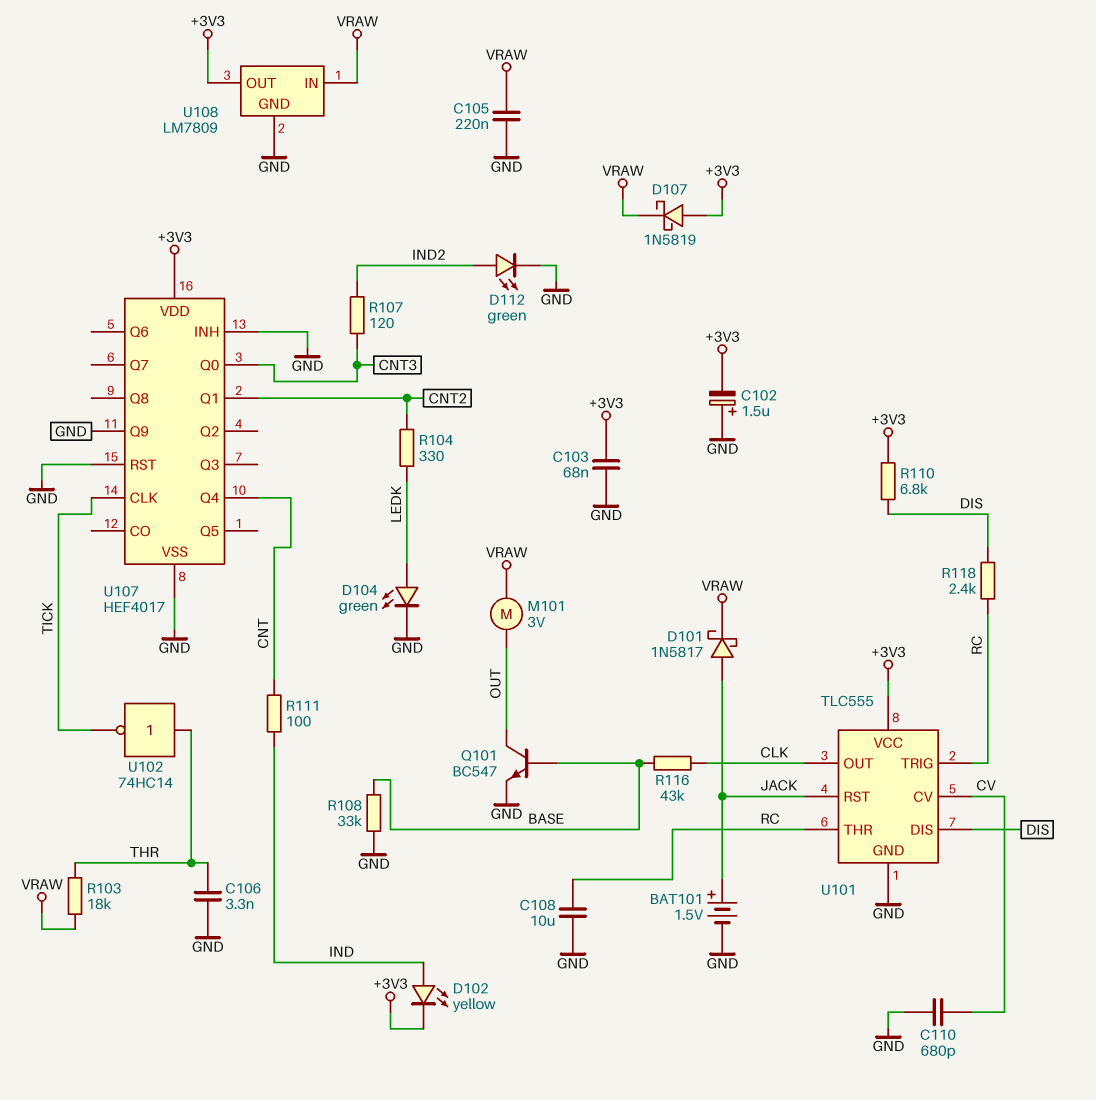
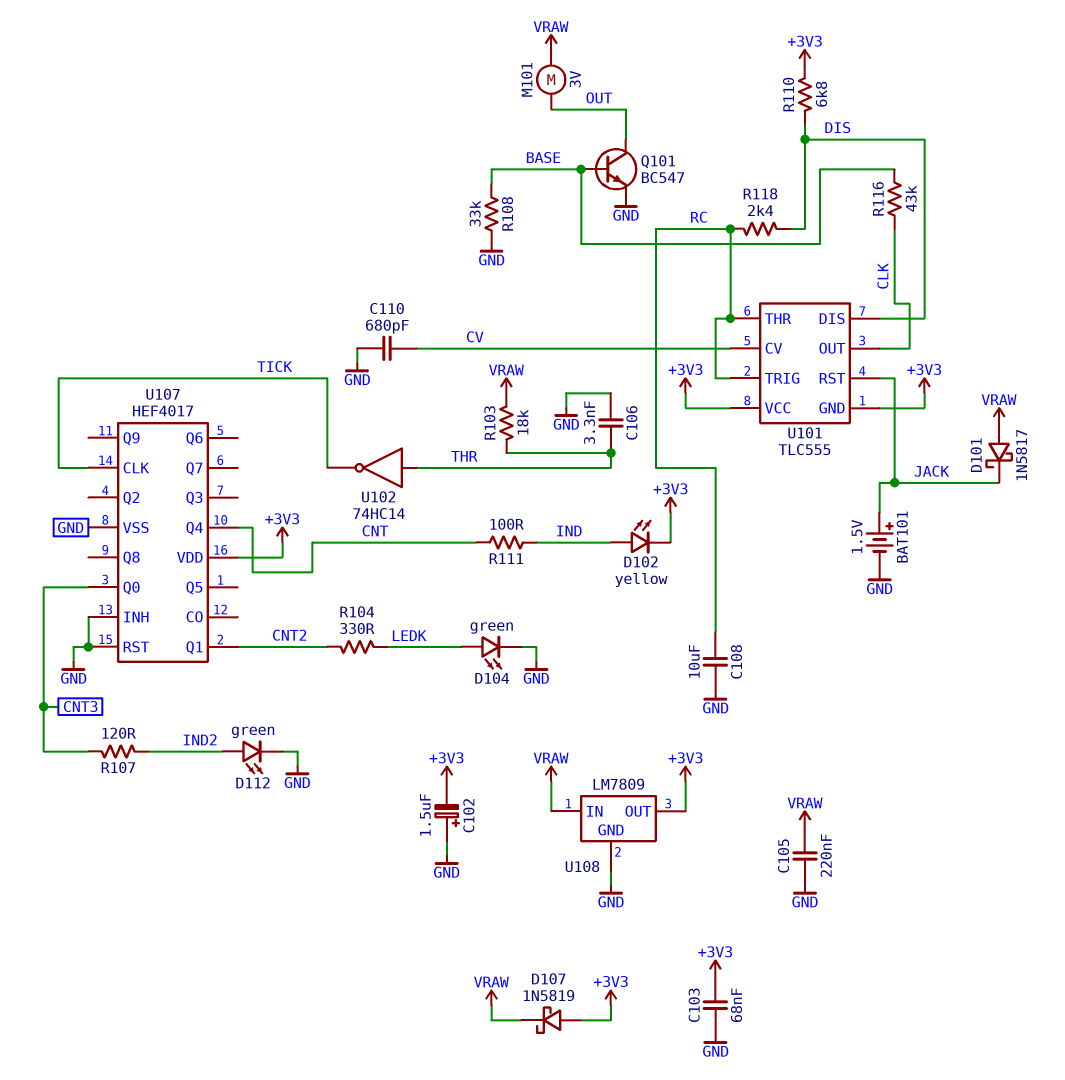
D101: schottky 1N5817 (A JACK, K VRAW) -> schottky 1N5817 (A VRAW, K JACK)
U101 pin GND: GND -> +3V3
U107 pin Q9: GND -> none

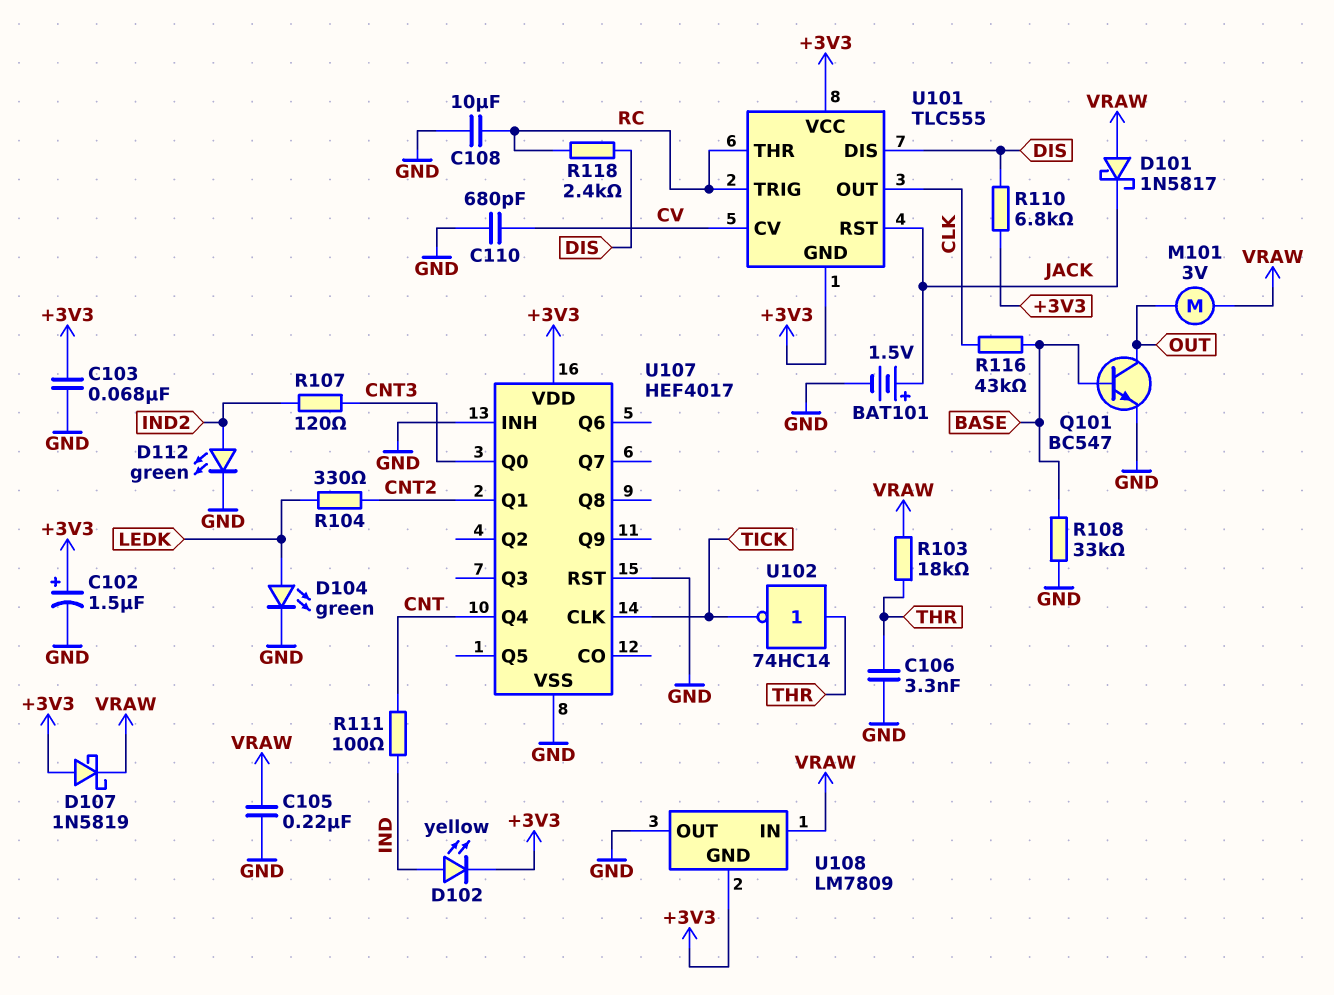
C102: 1.5uF (plus GND, minus +3V3) -> 1.5uF (plus +3V3, minus GND)
U108 pin GND: GND -> +3V3
U108 pin OUT: +3V3 -> GND

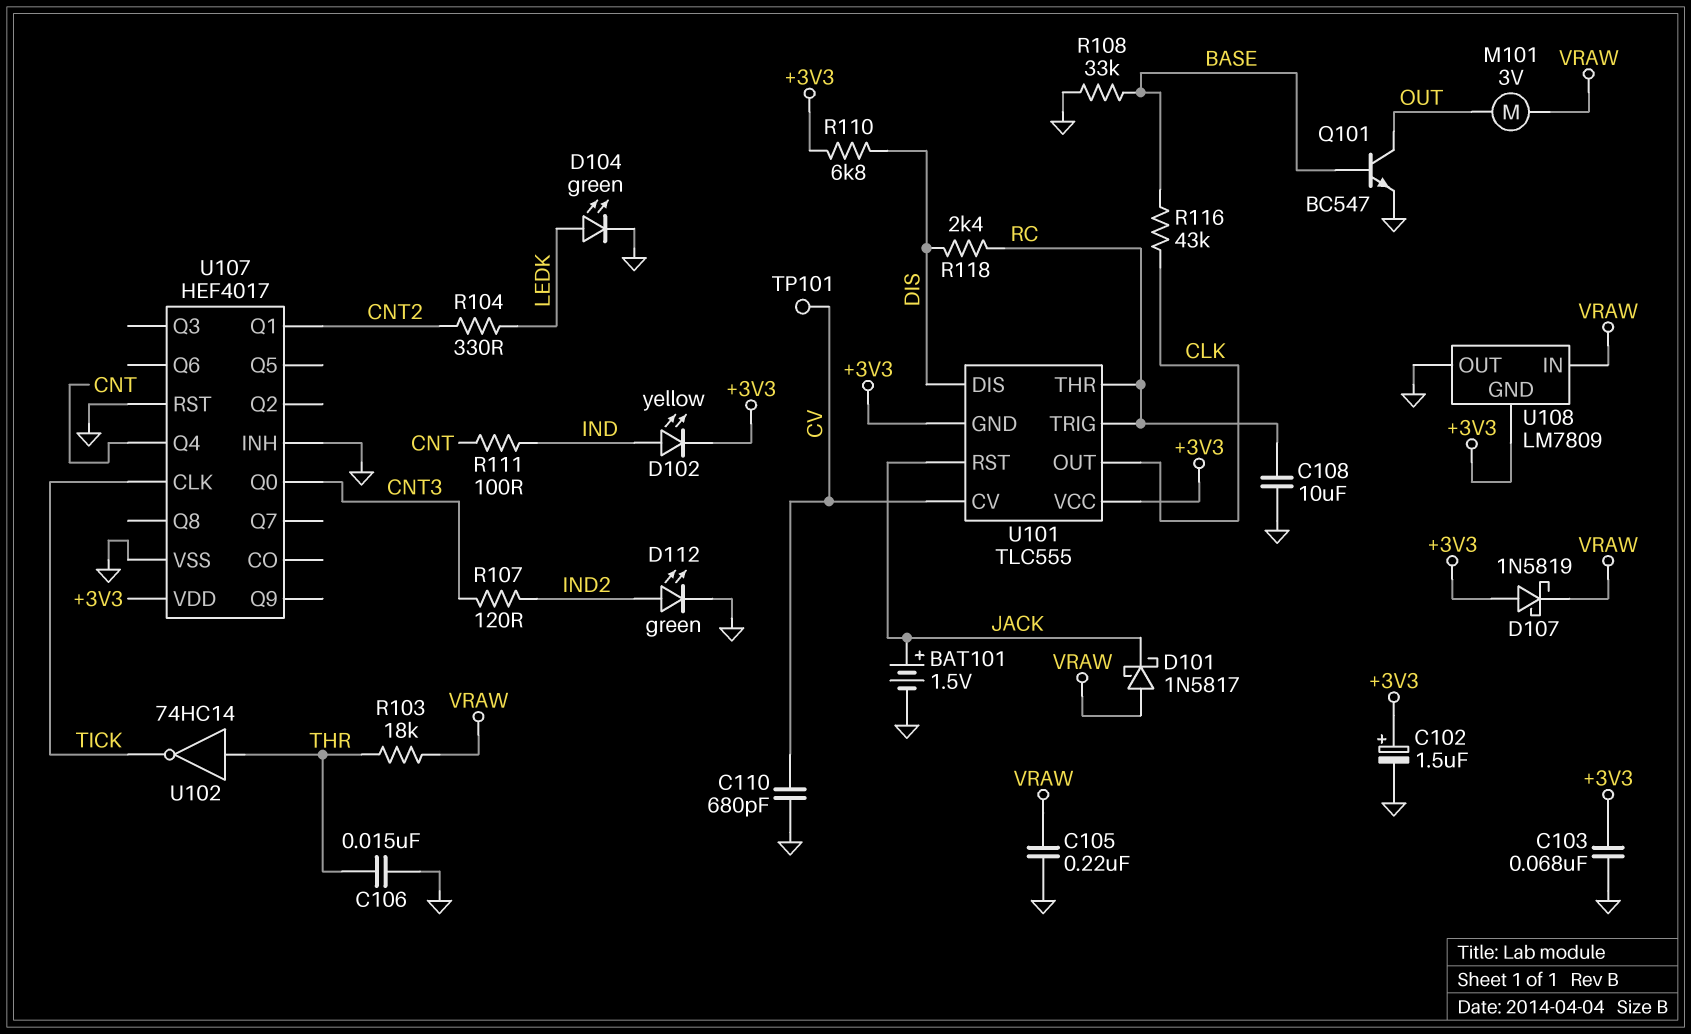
C106: 3.3nF (GND, THR) -> 15nF (GND, THR)
TP101: none -> test point (CV)

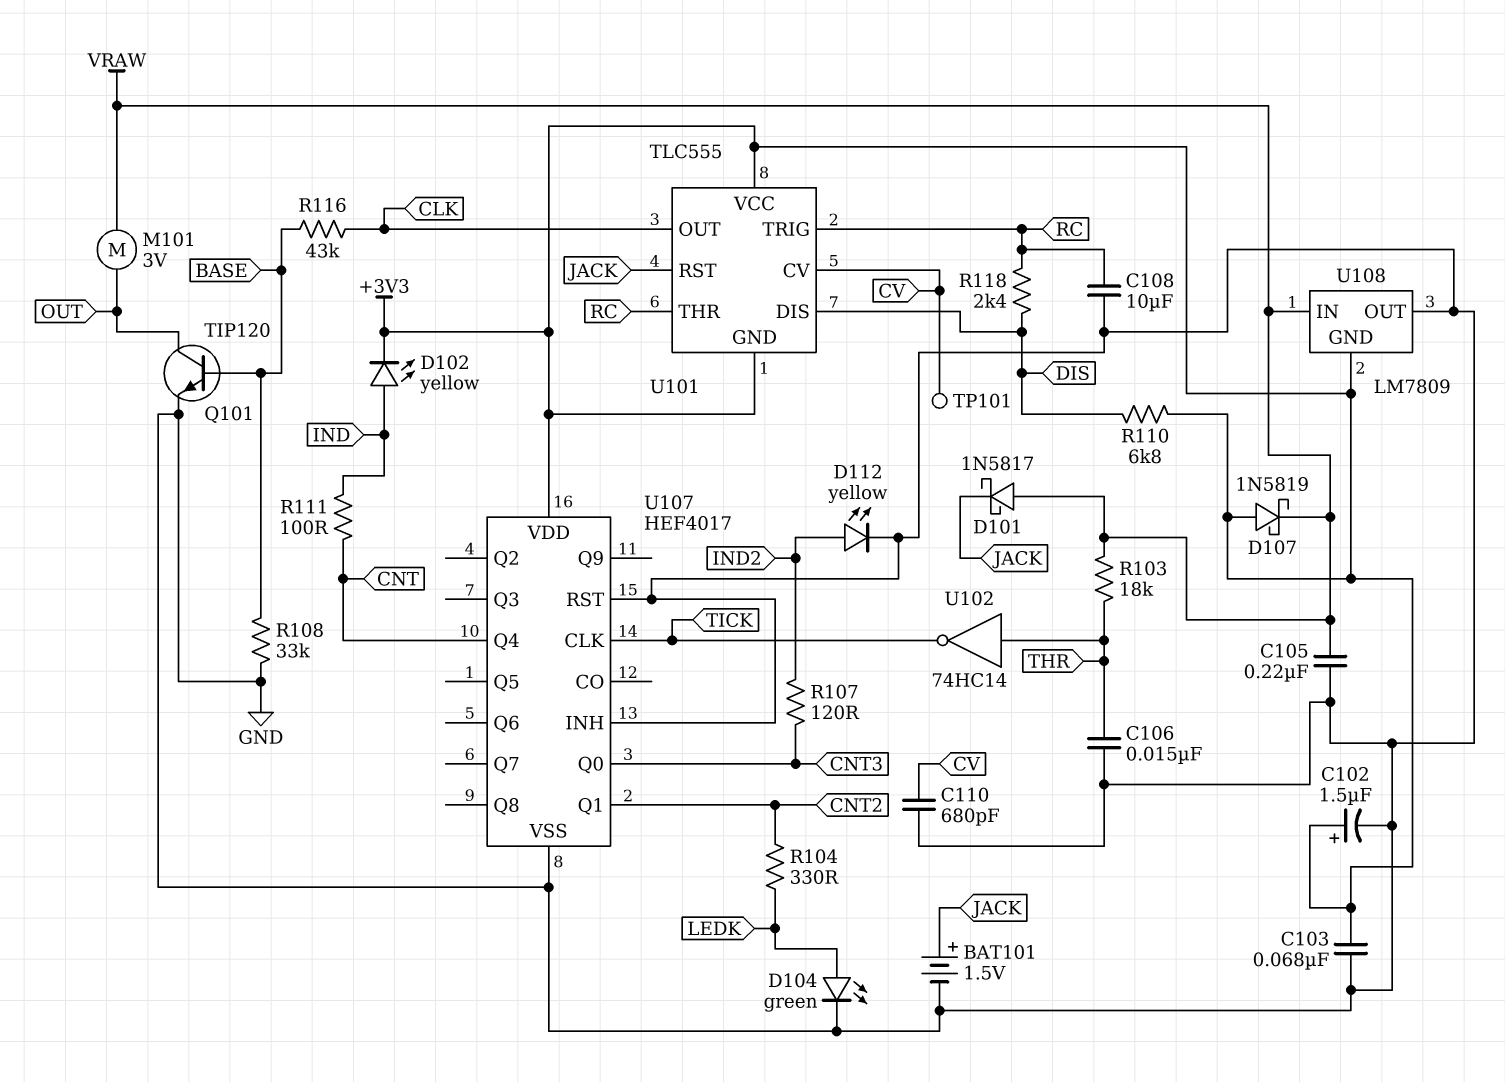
D112: LED green (A IND2, K GND) -> LED yellow (A IND2, K GND)
Q101: NPN BC547 (B BASE, C OUT, E GND) -> NPN TIP120 (B BASE, C OUT, E GND)

